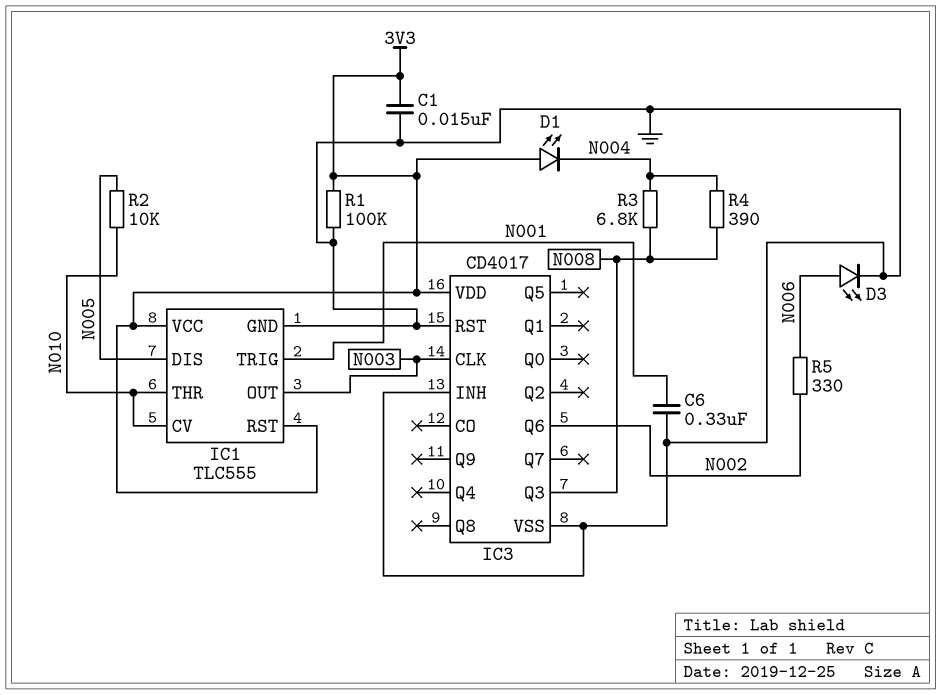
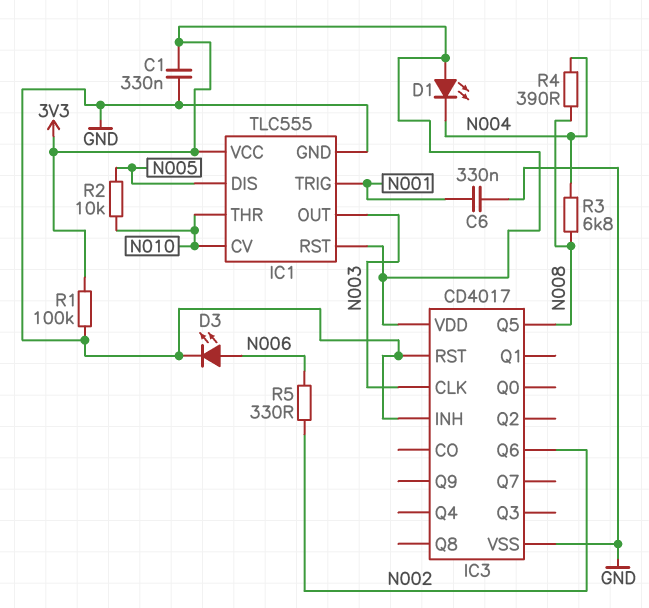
C1: 15nF (3V3, GND) -> 330nF (3V3, GND)
IC3 pin Q3: N008 -> none
IC3 pin Q5: none -> N008

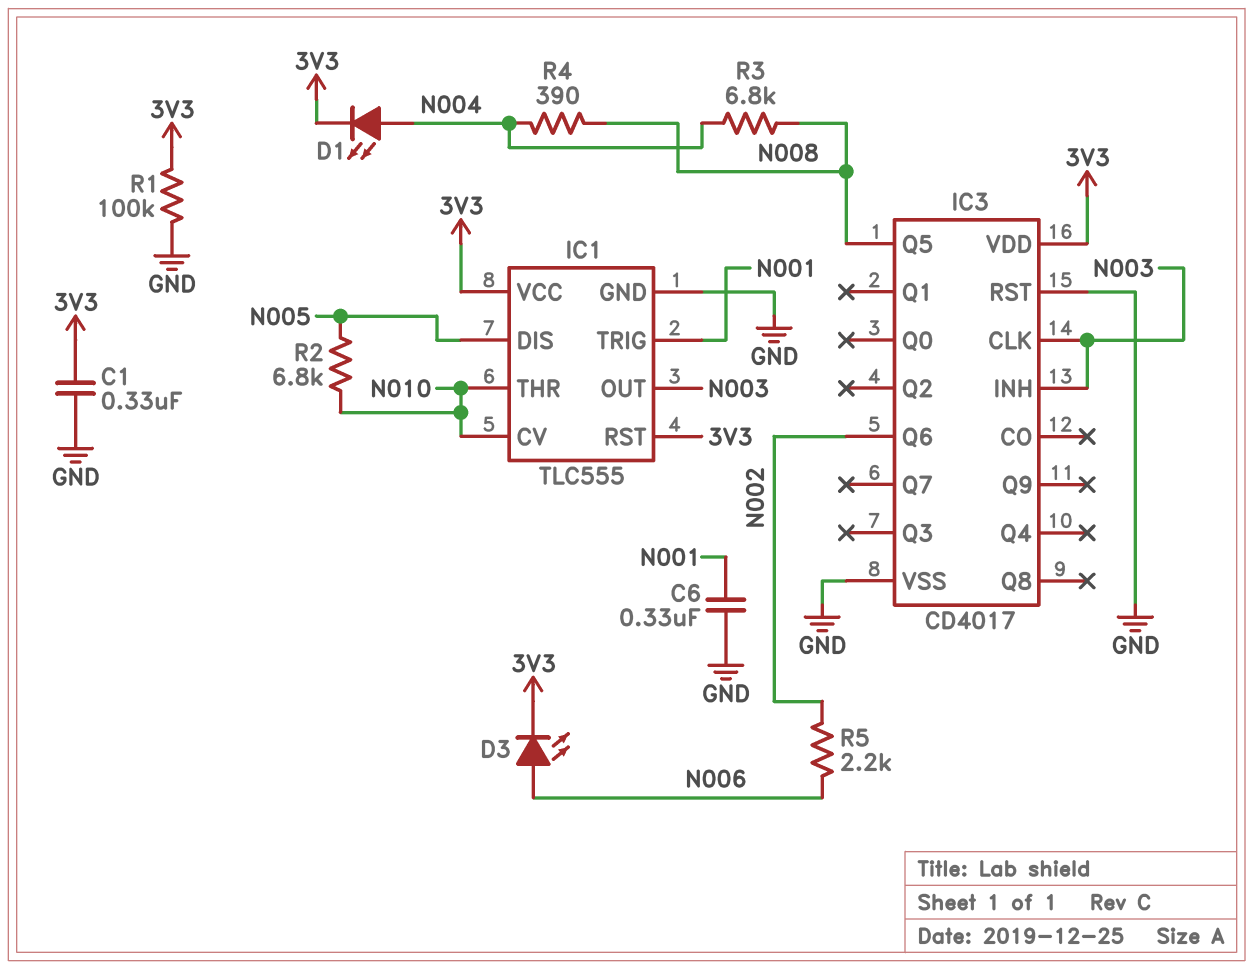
D1: LED (A 3V3, K N004) -> LED (A N004, K 3V3)
D3: LED (A N006, K GND) -> LED (A N006, K 3V3)
IC3 pin INH: GND -> N003
R2: 10k (N005, N010) -> 6.8k (N005, N010)
R5: 330 (N002, N006) -> 2.2k (N002, N006)

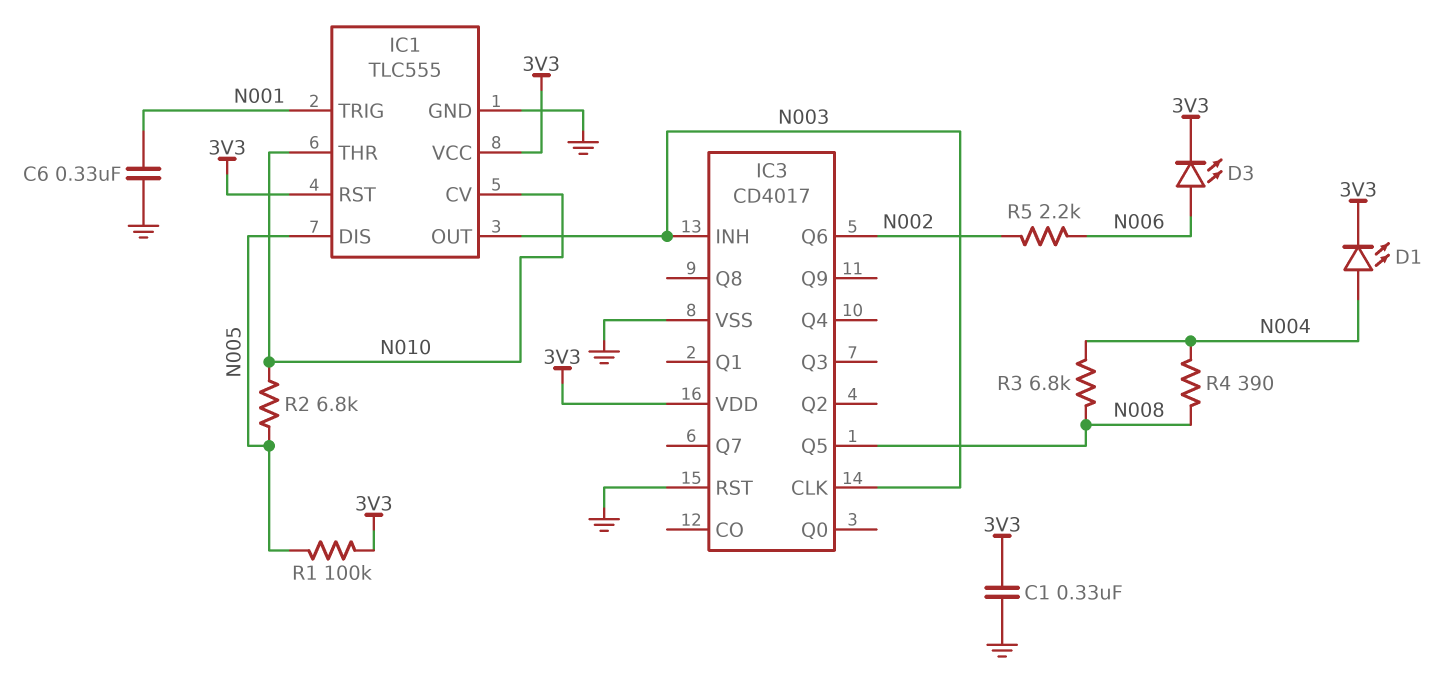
R1: 100k (3V3, GND) -> 100k (3V3, N005)

